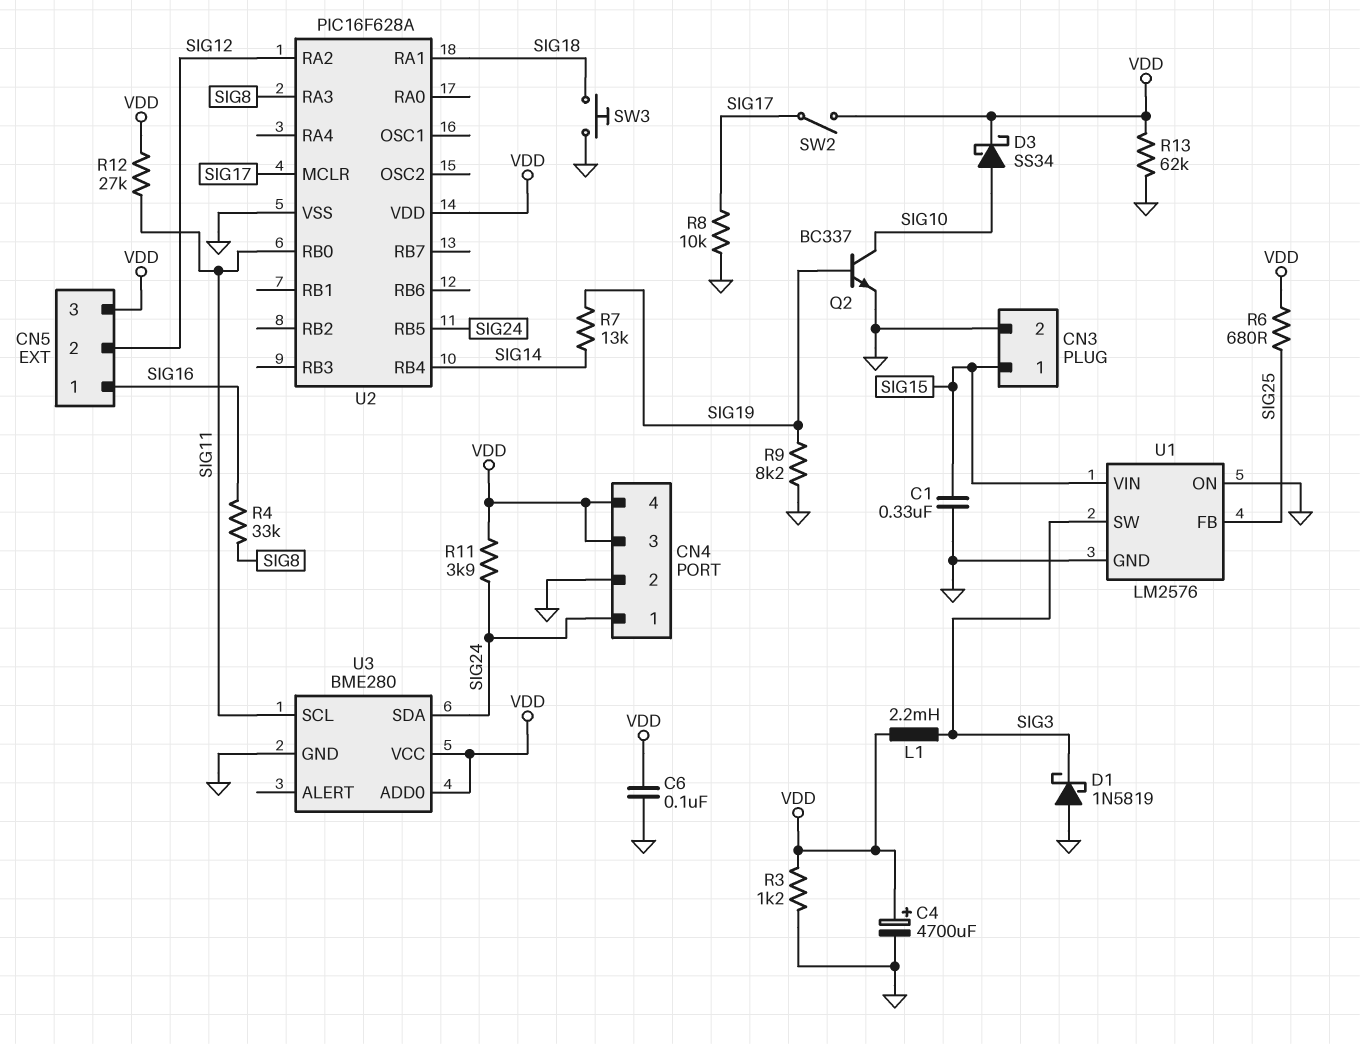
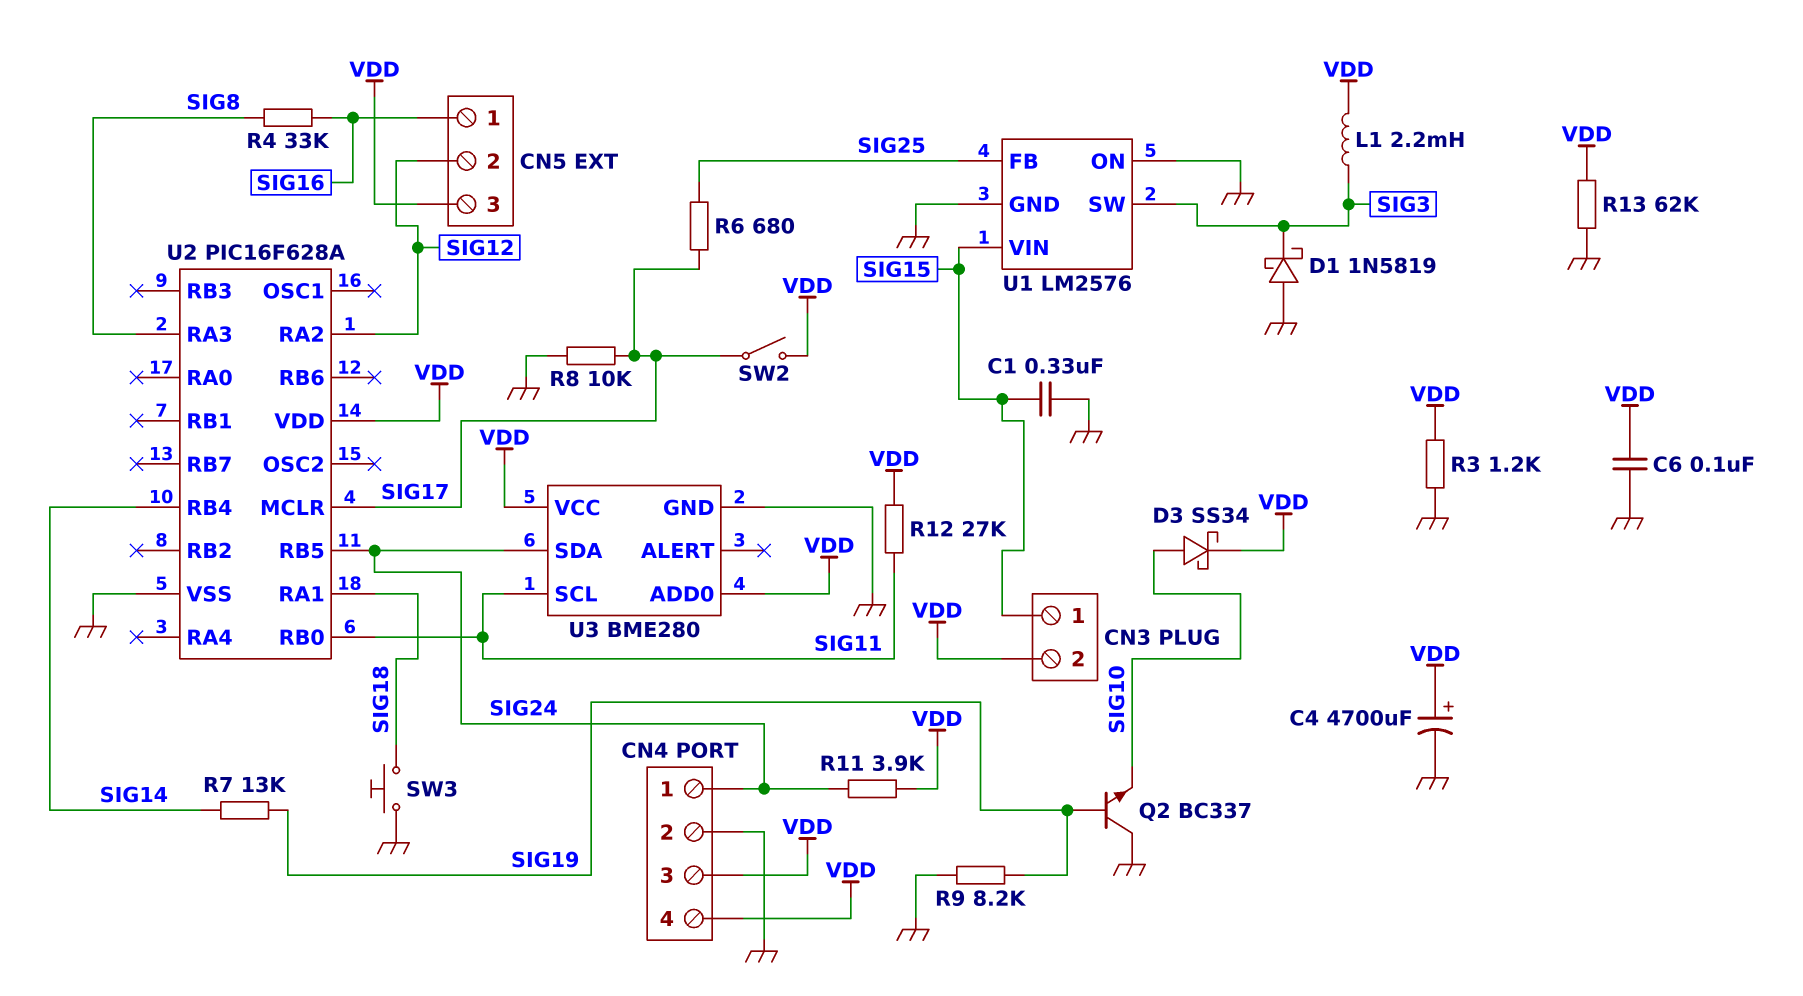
CN3 pin 2: GND -> VDD
Q2: NPN BC337 (B SIG19, C SIG10, E GND) -> NPN BC337 (B SIG19, C GND, E SIG10)
R6: 680 (SIG25, VDD) -> 680 (SIG17, SIG25)

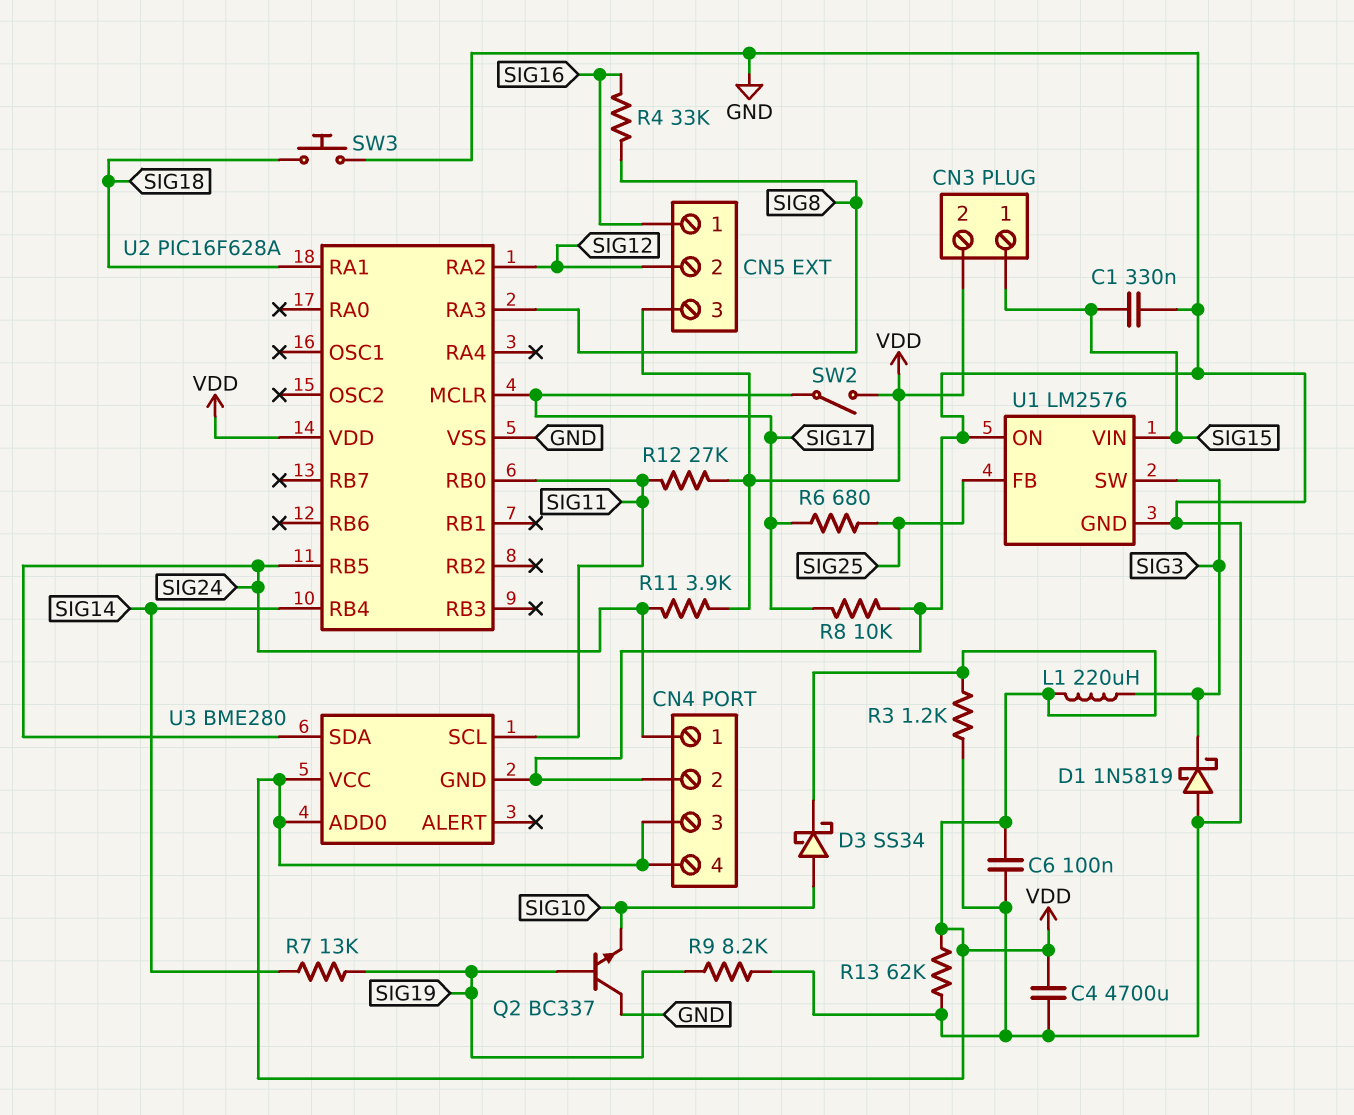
C4: 4700uF (plus VDD, minus GND) -> 4700uF (GND, VDD)
L1: 2.2mH (SIG3, VDD) -> 220uH (SIG3, VDD)

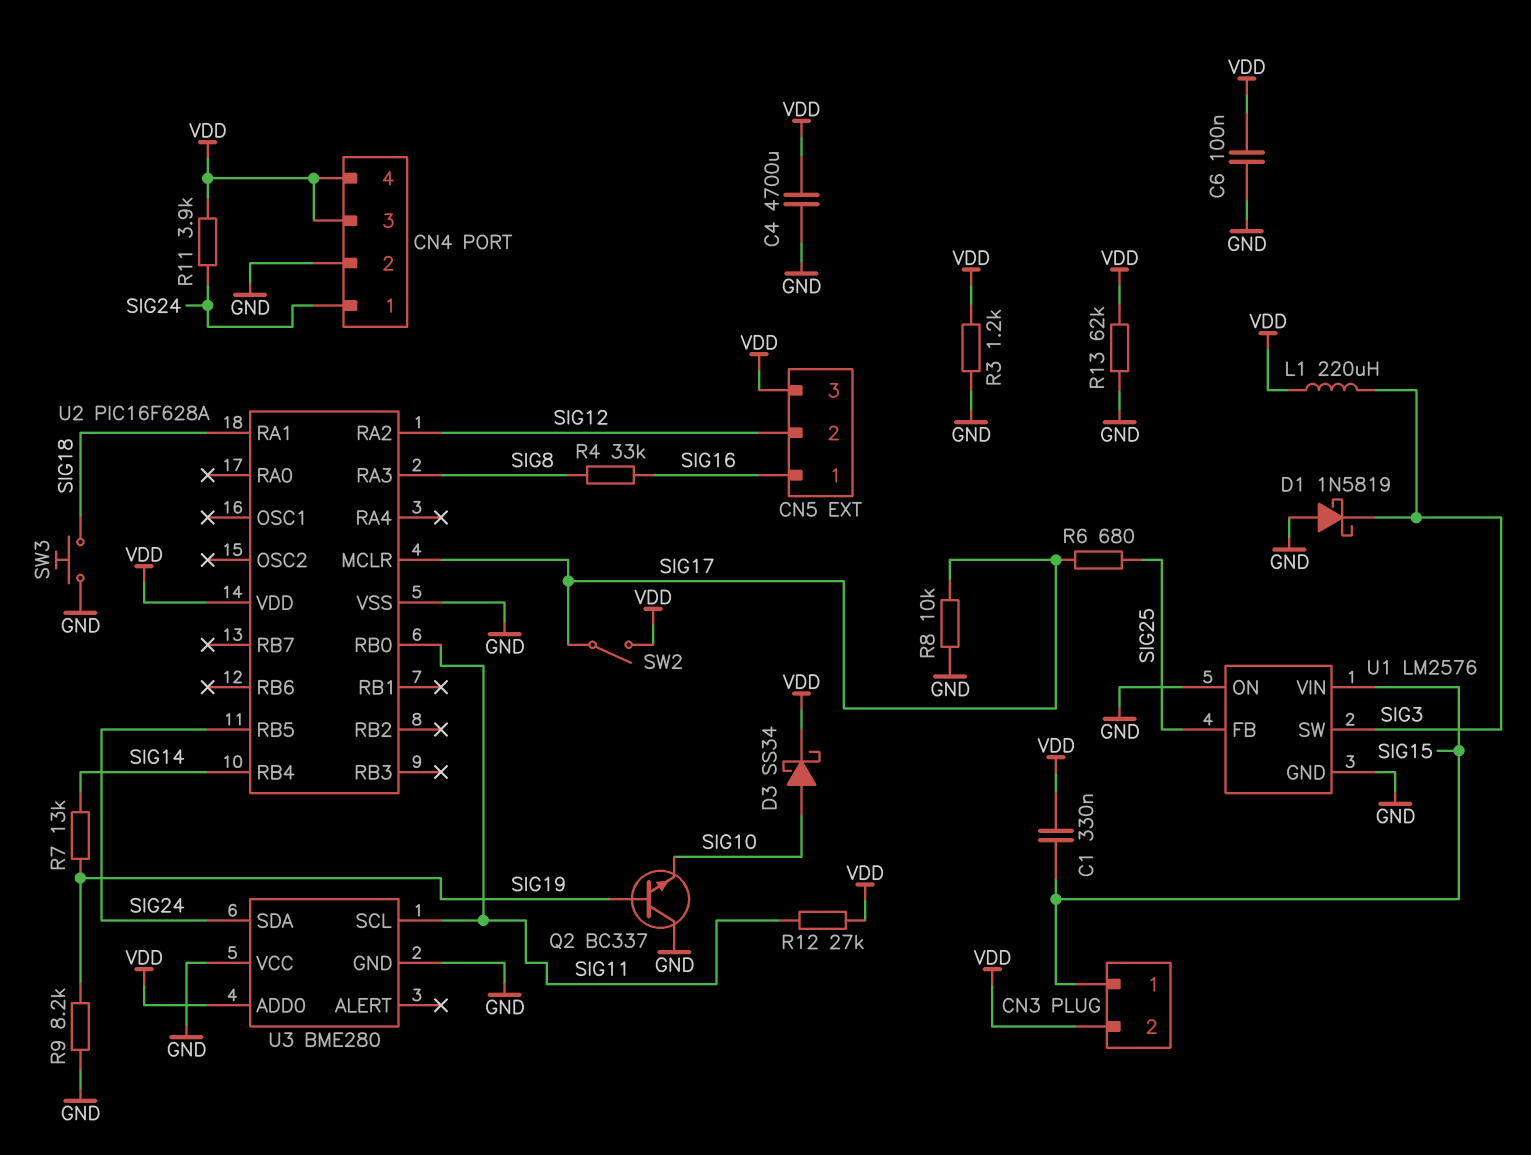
C1: 330nF (GND, SIG15) -> 330nF (SIG15, VDD)
U3 pin VCC: VDD -> GND

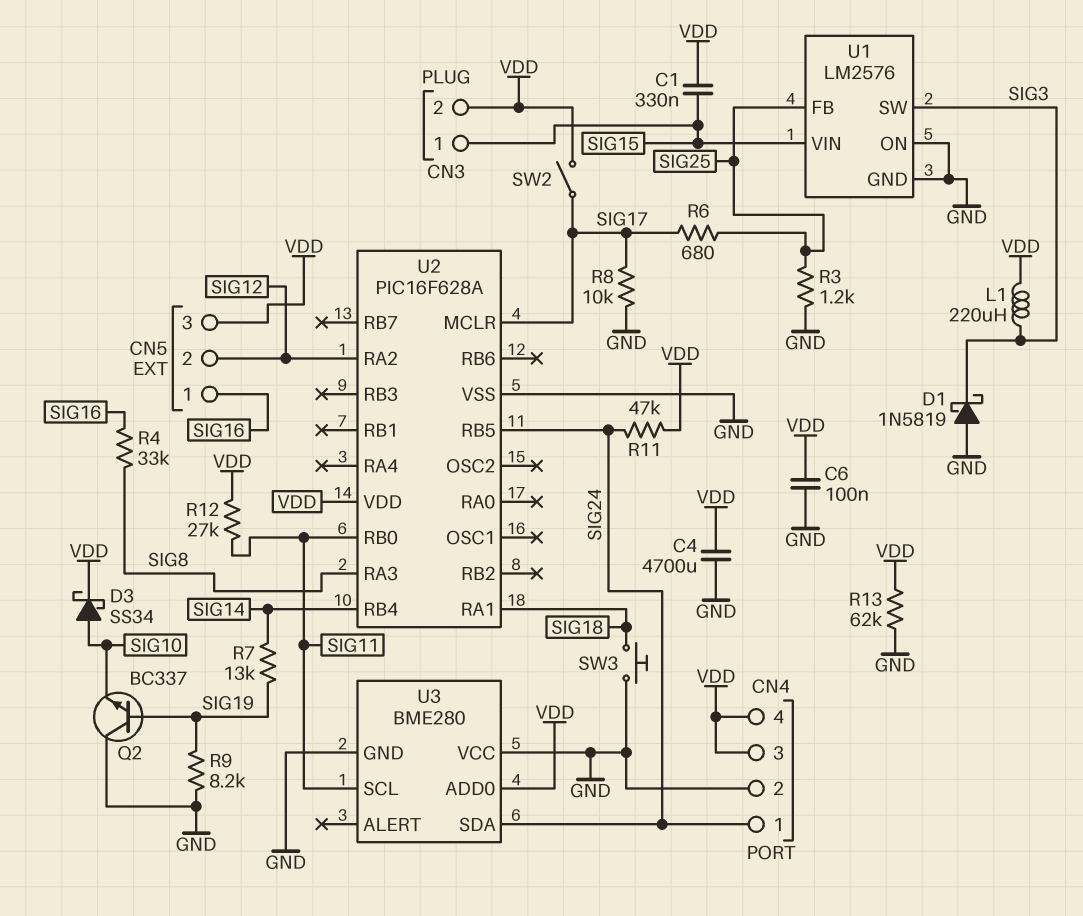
R3: 1.2k (GND, VDD) -> 1.2k (GND, SIG25)
R11: 3.9k (SIG24, VDD) -> 47k (SIG24, VDD)

